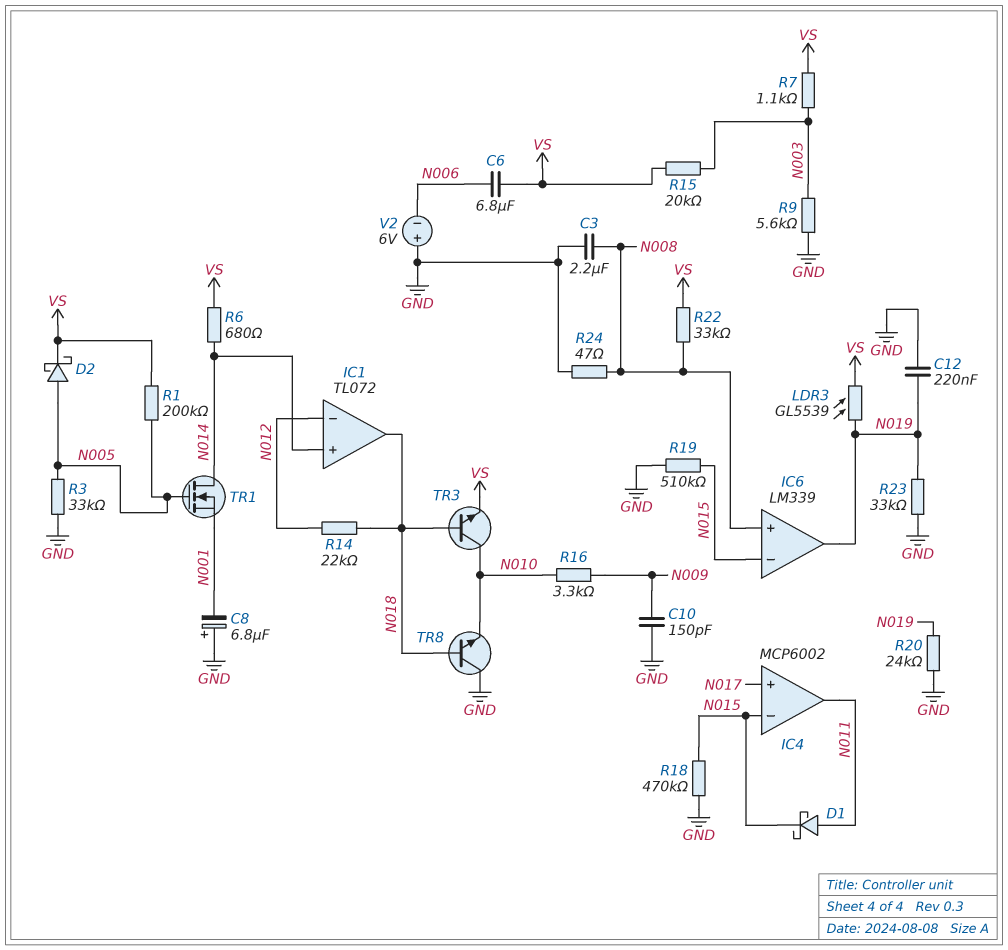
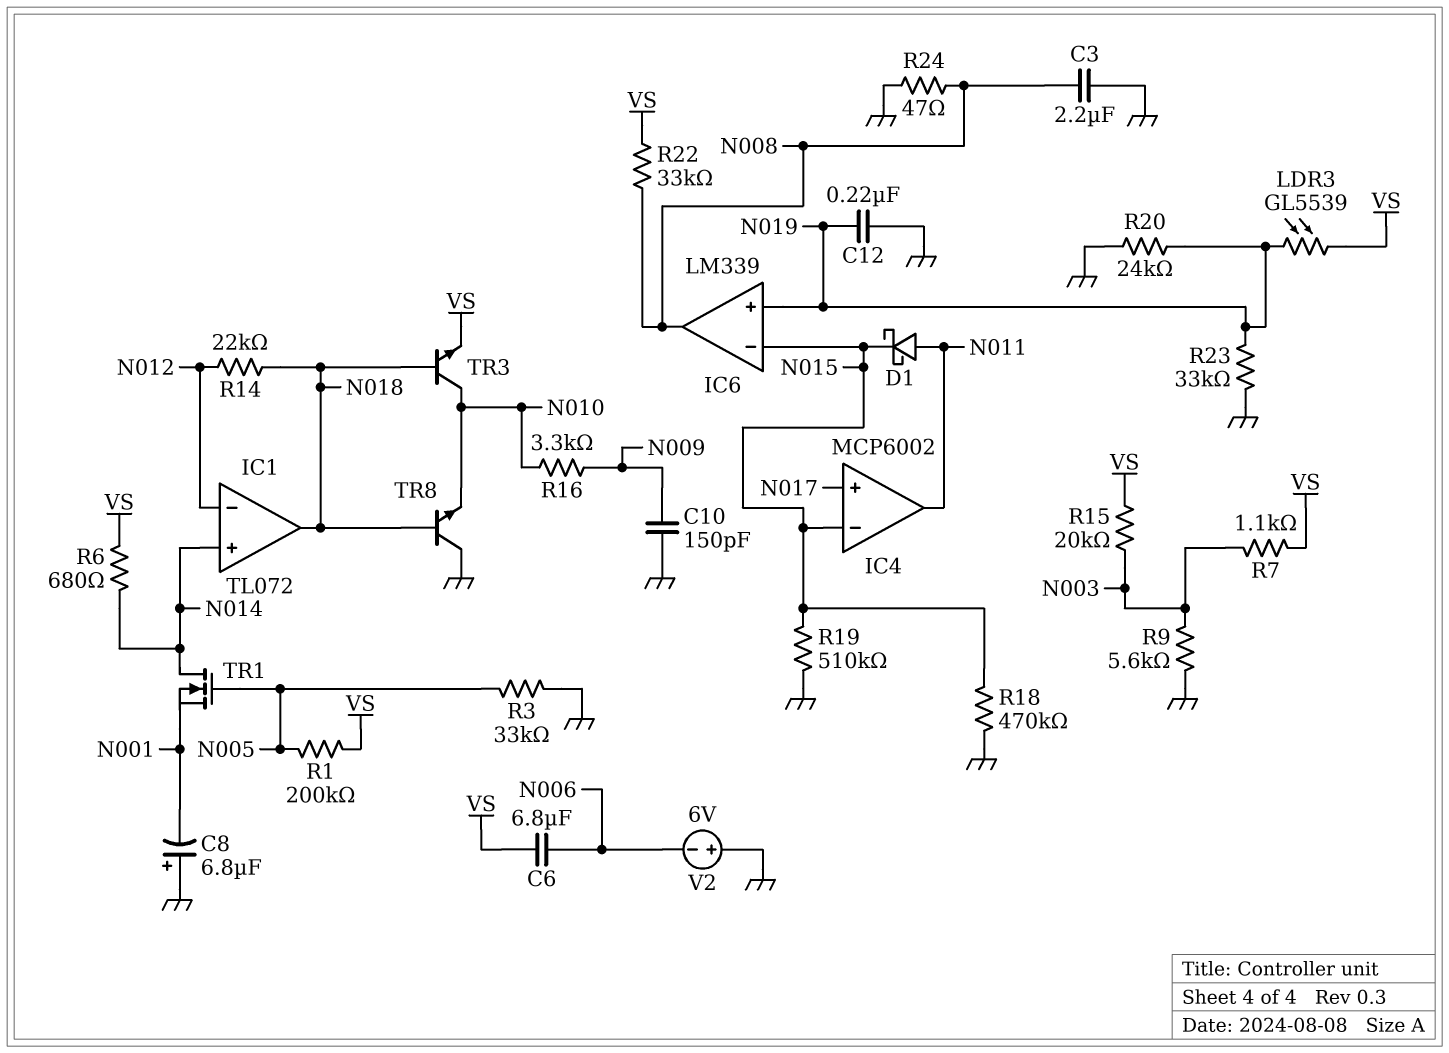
D2: schottky (A N005, K VS) -> none
IC6 pin in+: N008 -> N019
IC6 pin out: N019 -> N008

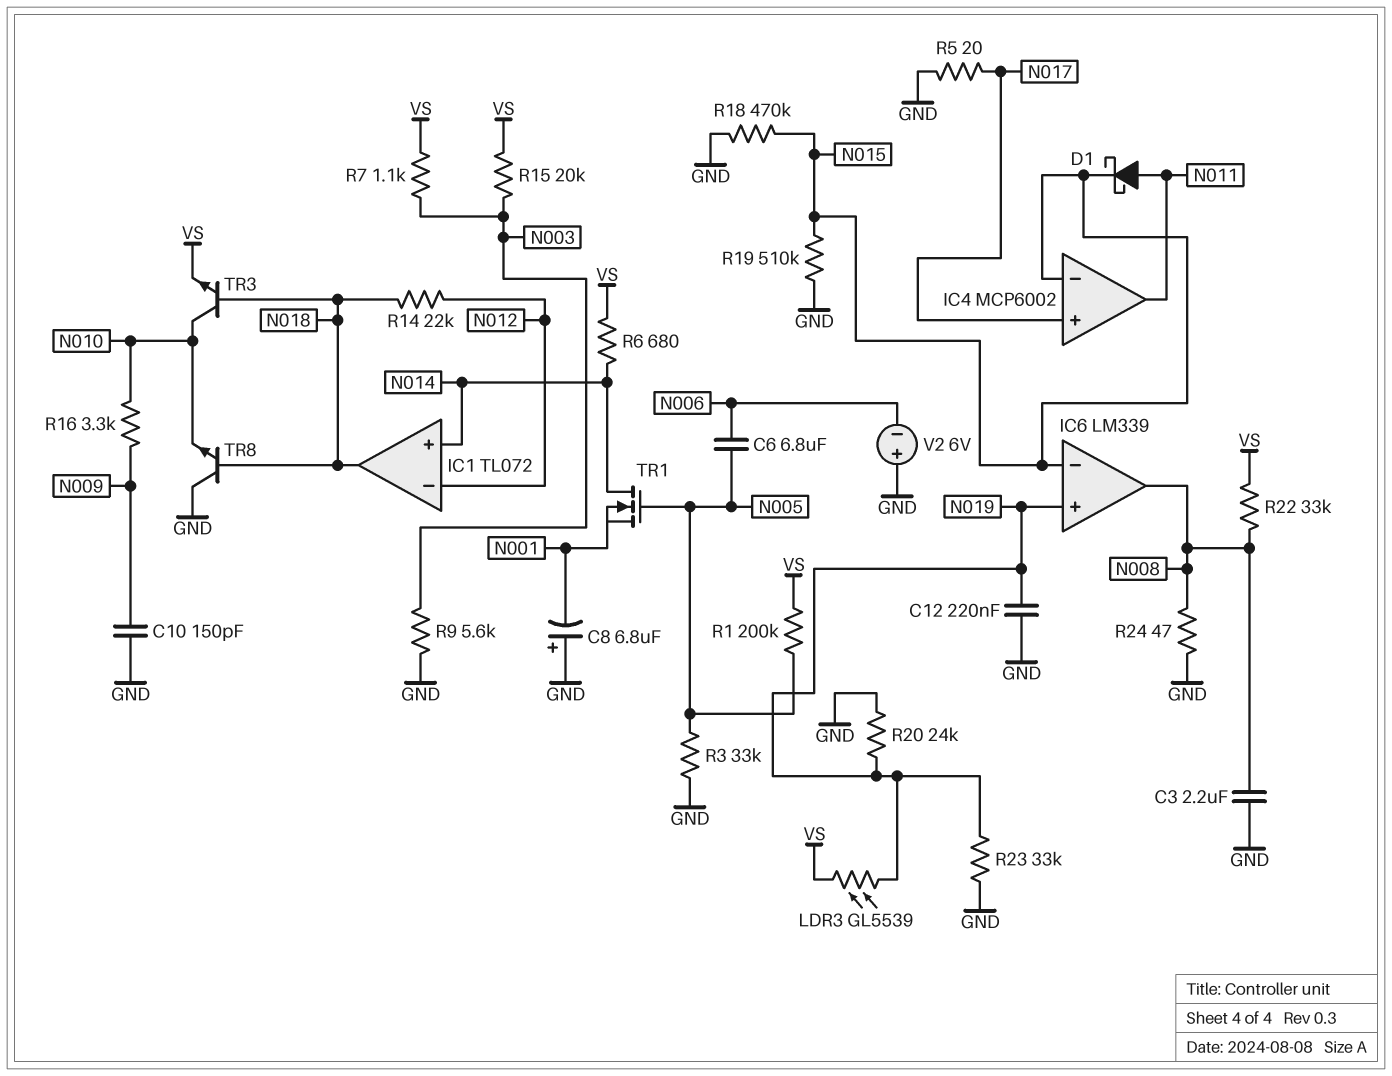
C6: 6.8uF (N006, VS) -> 6.8uF (N005, N006)
R5: none -> 20 (GND, N017)

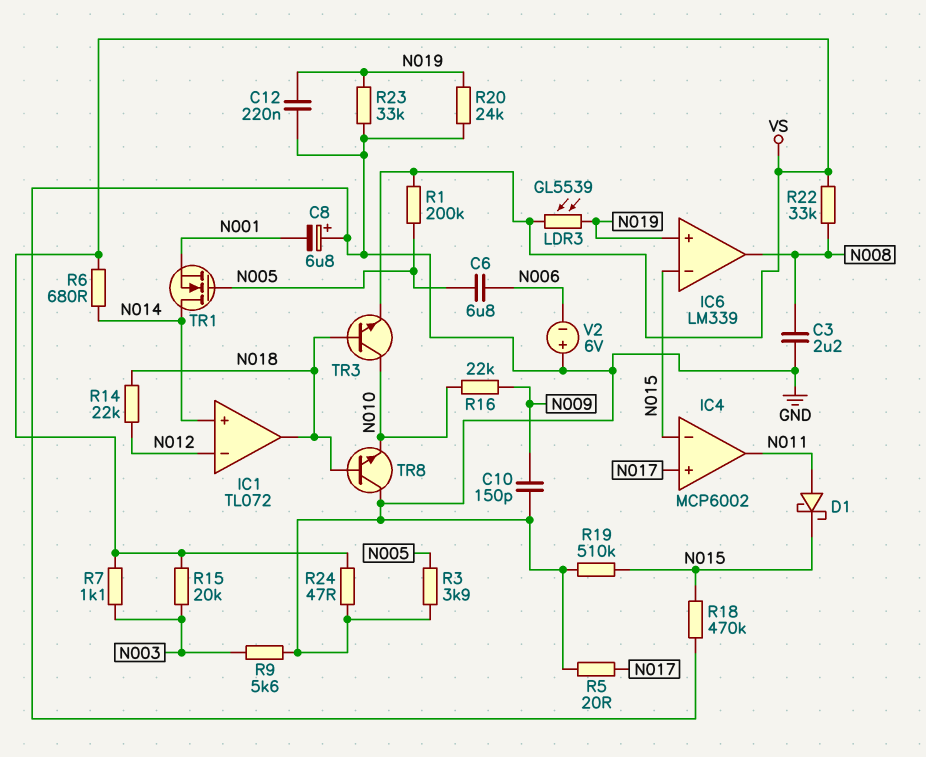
R3: 33k (GND, N005) -> 3.9k (GND, N005)
R16: 3.3k (N009, N010) -> 22k (N009, N010)
R24: 47 (GND, N008) -> 47 (GND, VS)

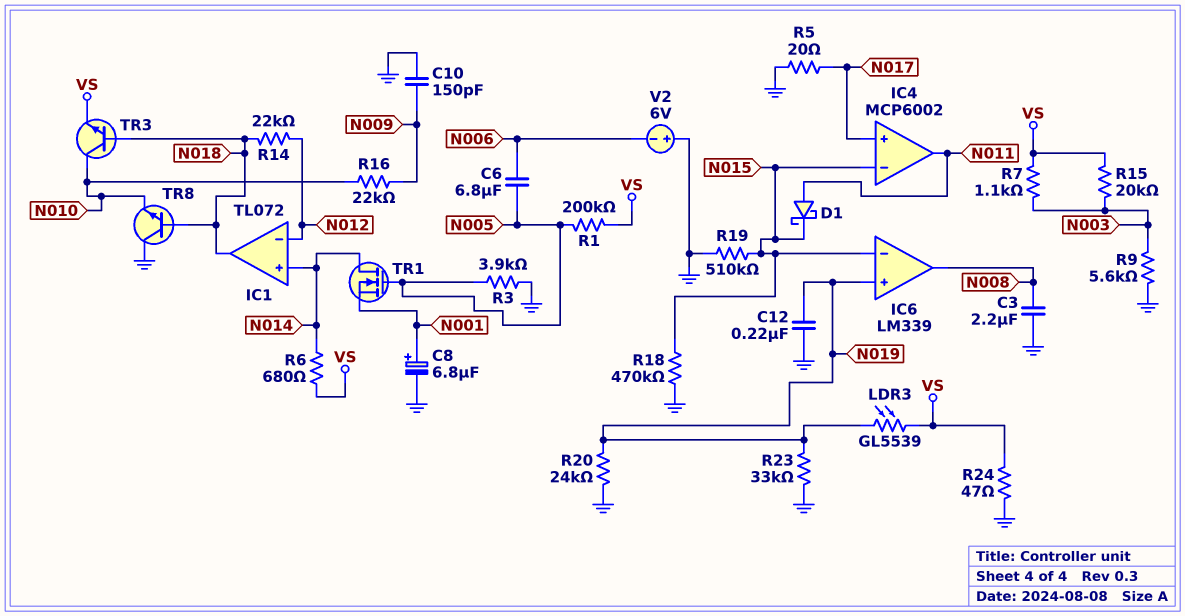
C8: 6.8uF (plus GND, minus N001) -> 6.8uF (plus N001, minus GND)
R22: 33k (N008, VS) -> none

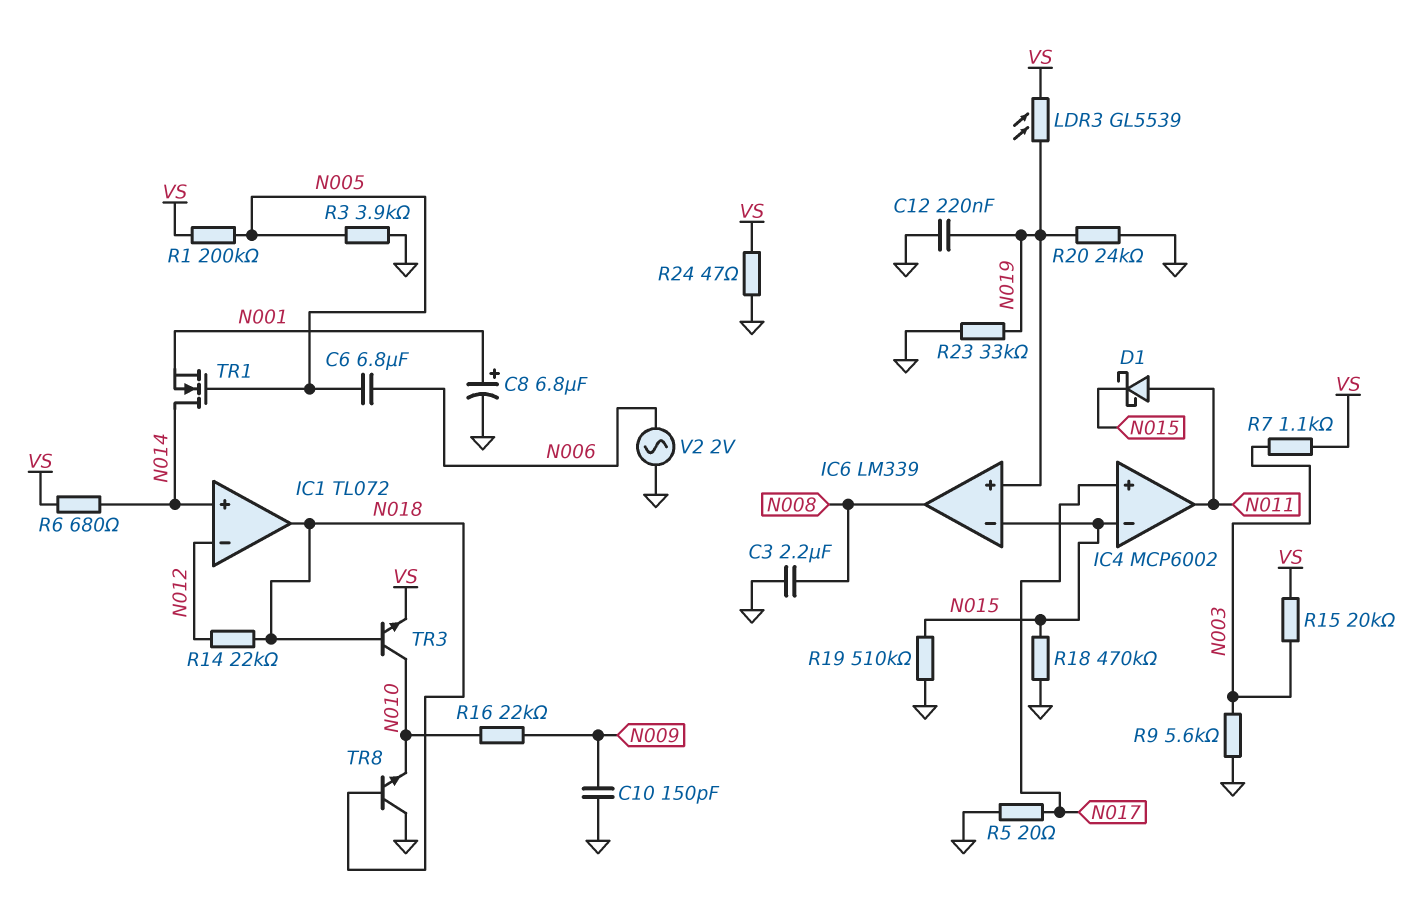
V2: 6V (plus GND, minus N006) -> AC 2V (GND, N006)

